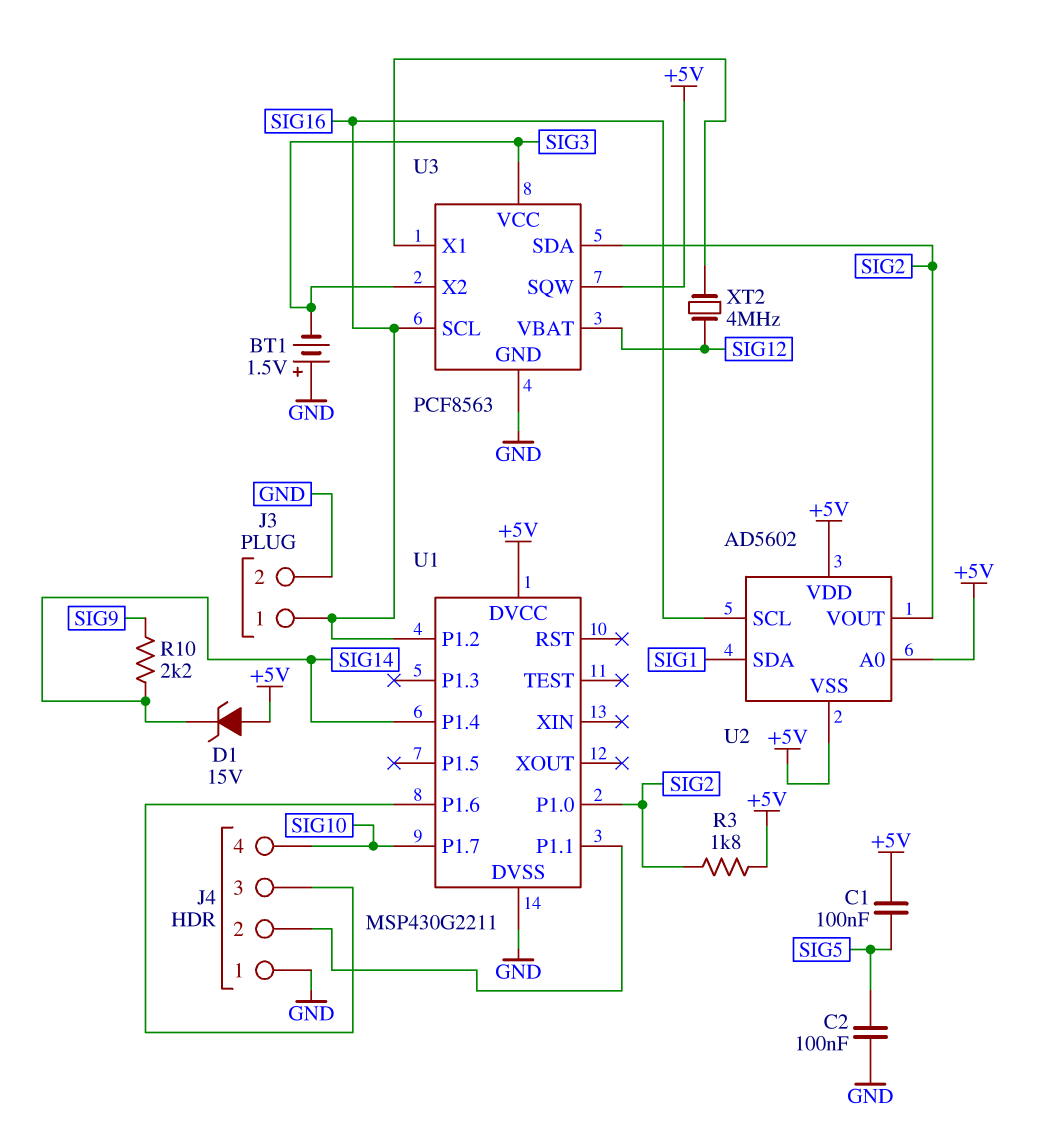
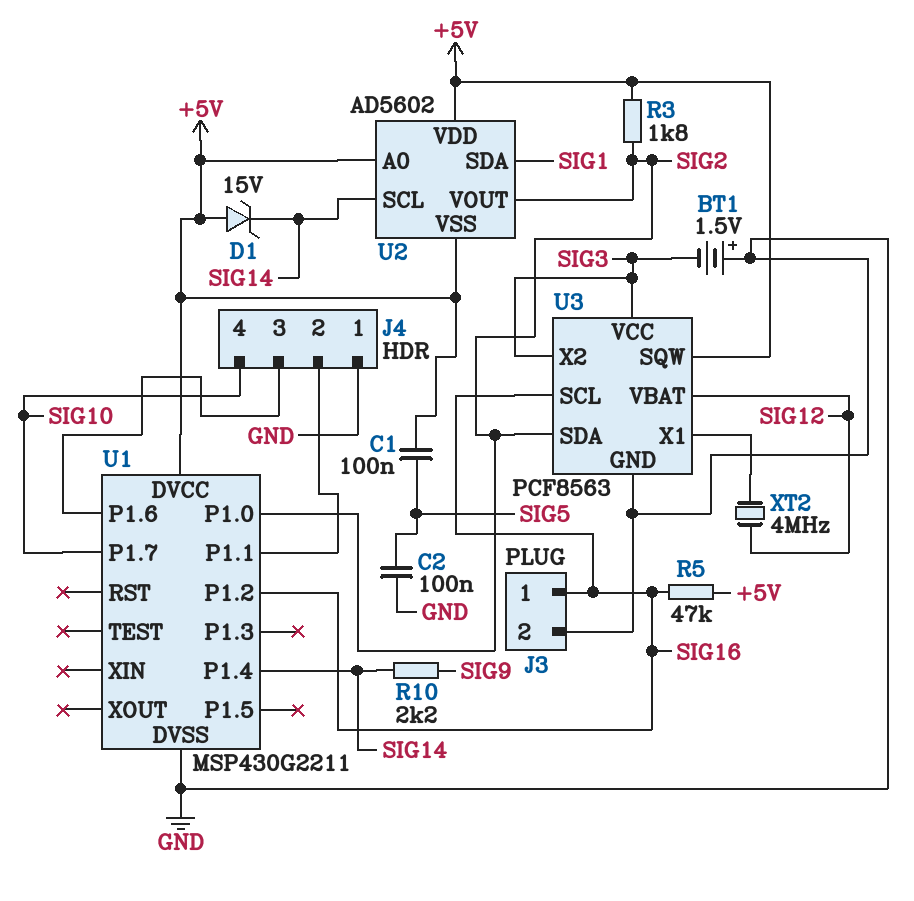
R5: none -> 47k (+5V, SIG16)
U2 pin SCL: SIG16 -> SIG14

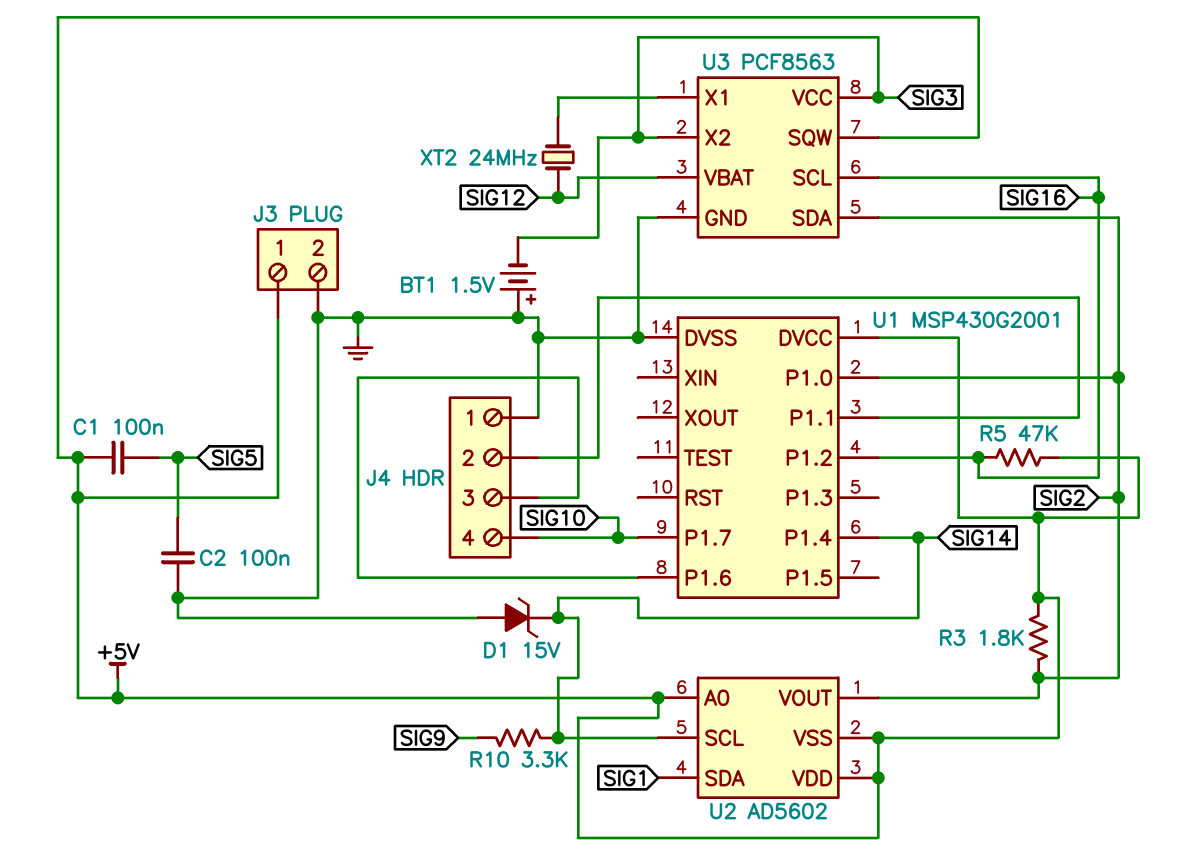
D1: zener 15V (A +5V, K SIG14) -> zener 15V (A GND, K SIG14)
J3 pin 1: SIG16 -> +5V
R10: 2.2k (SIG9, SIG14) -> 3.3k (SIG9, SIG14)
U1: MSP430G2211 -> MSP430G2001
XT2: 4MHz (SIG12, U3/X1) -> 24MHz (SIG12, U3/X1)

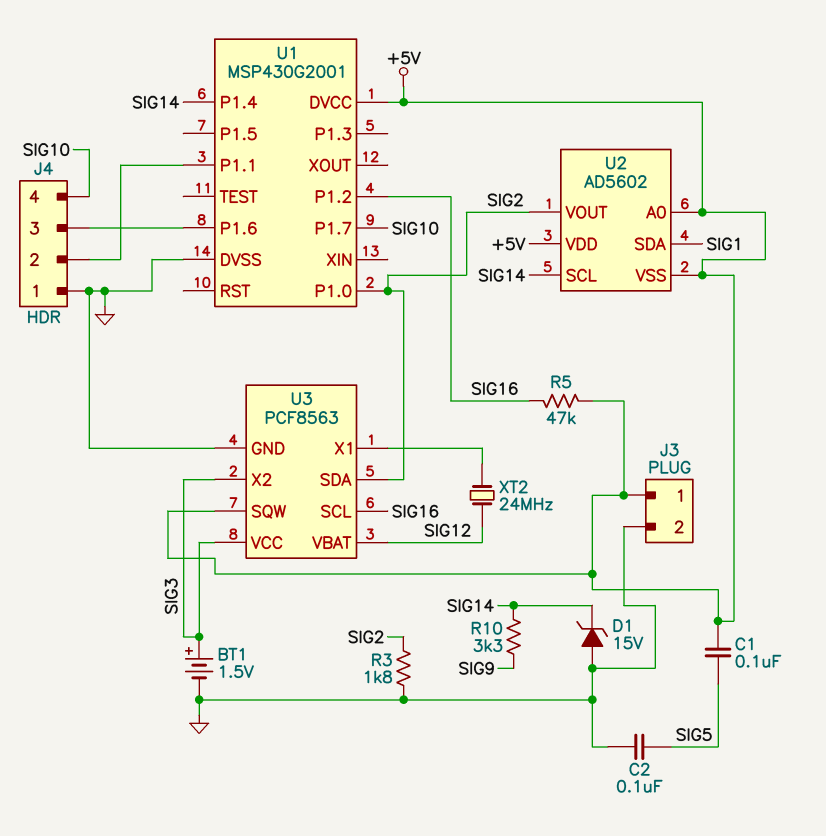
BT1: 1.5V (plus GND, minus SIG3) -> 1.5V (plus SIG3, minus GND)
R3: 1.8k (+5V, SIG2) -> 1.8k (GND, SIG2)

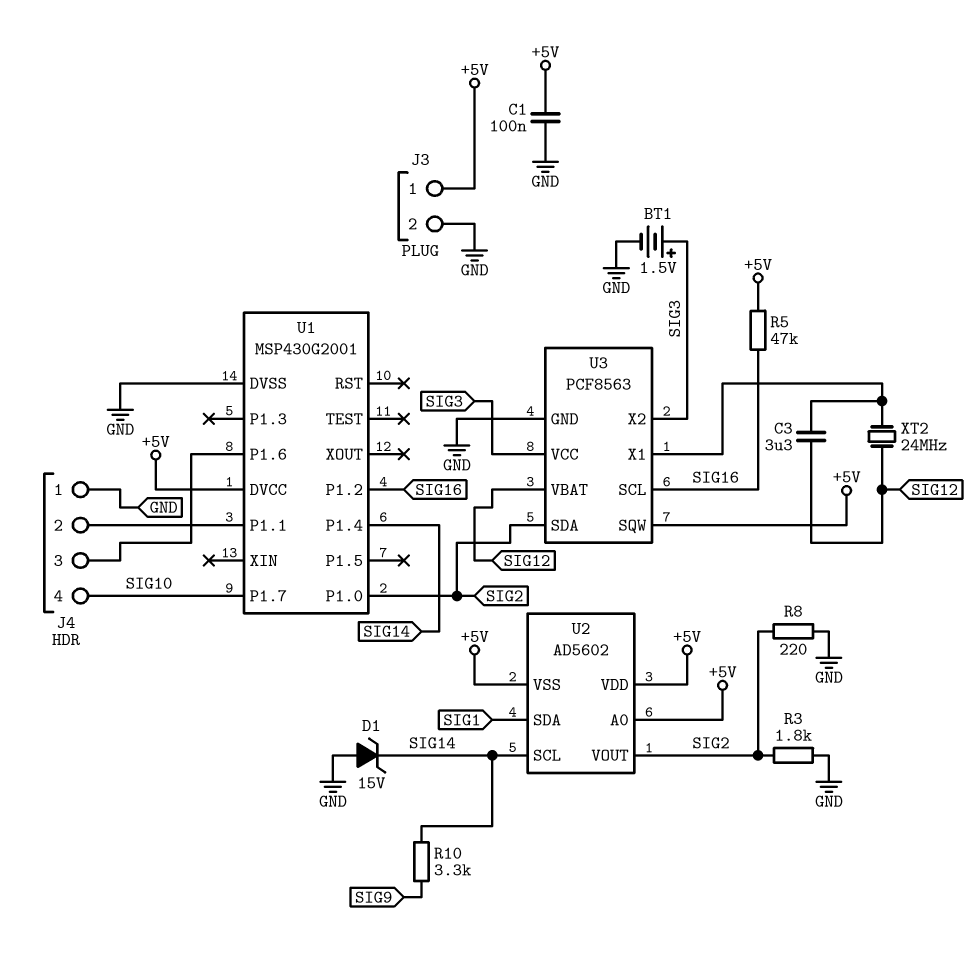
C1: 100nF (+5V, SIG5) -> 100nF (+5V, GND)
C2: 100nF (GND, SIG5) -> none
C3: none -> 3.3uF (SIG12, U3/X1)
R8: none -> 220 (GND, SIG2)

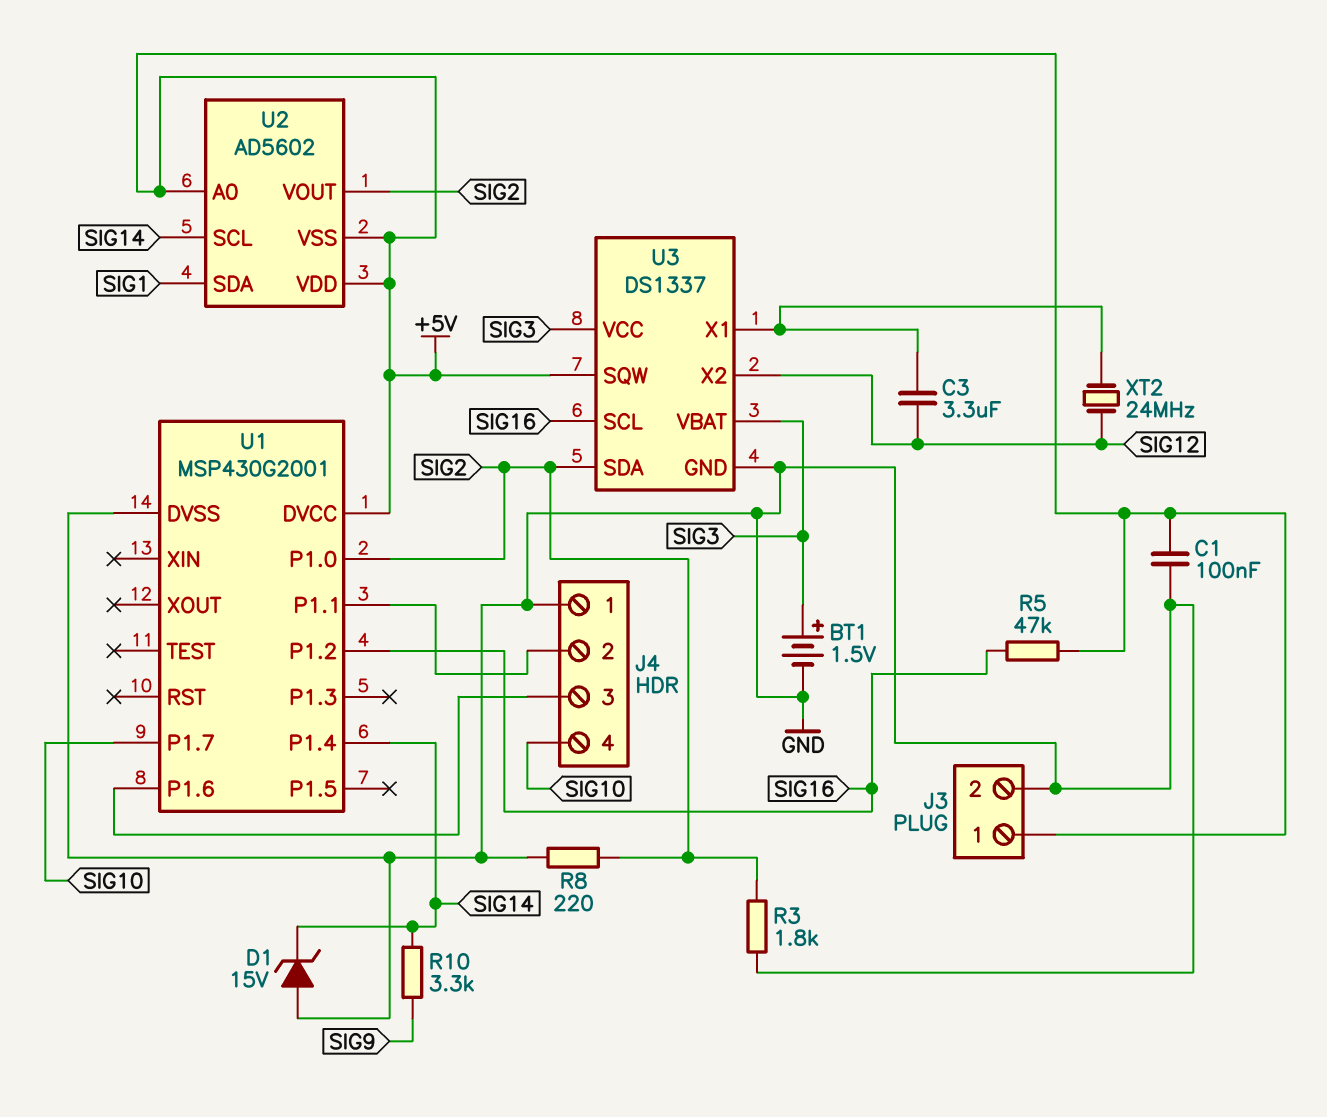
U3: PCF8563 -> DS1337
U3 pin VBAT: SIG12 -> SIG3
U3 pin X2: SIG3 -> SIG12

